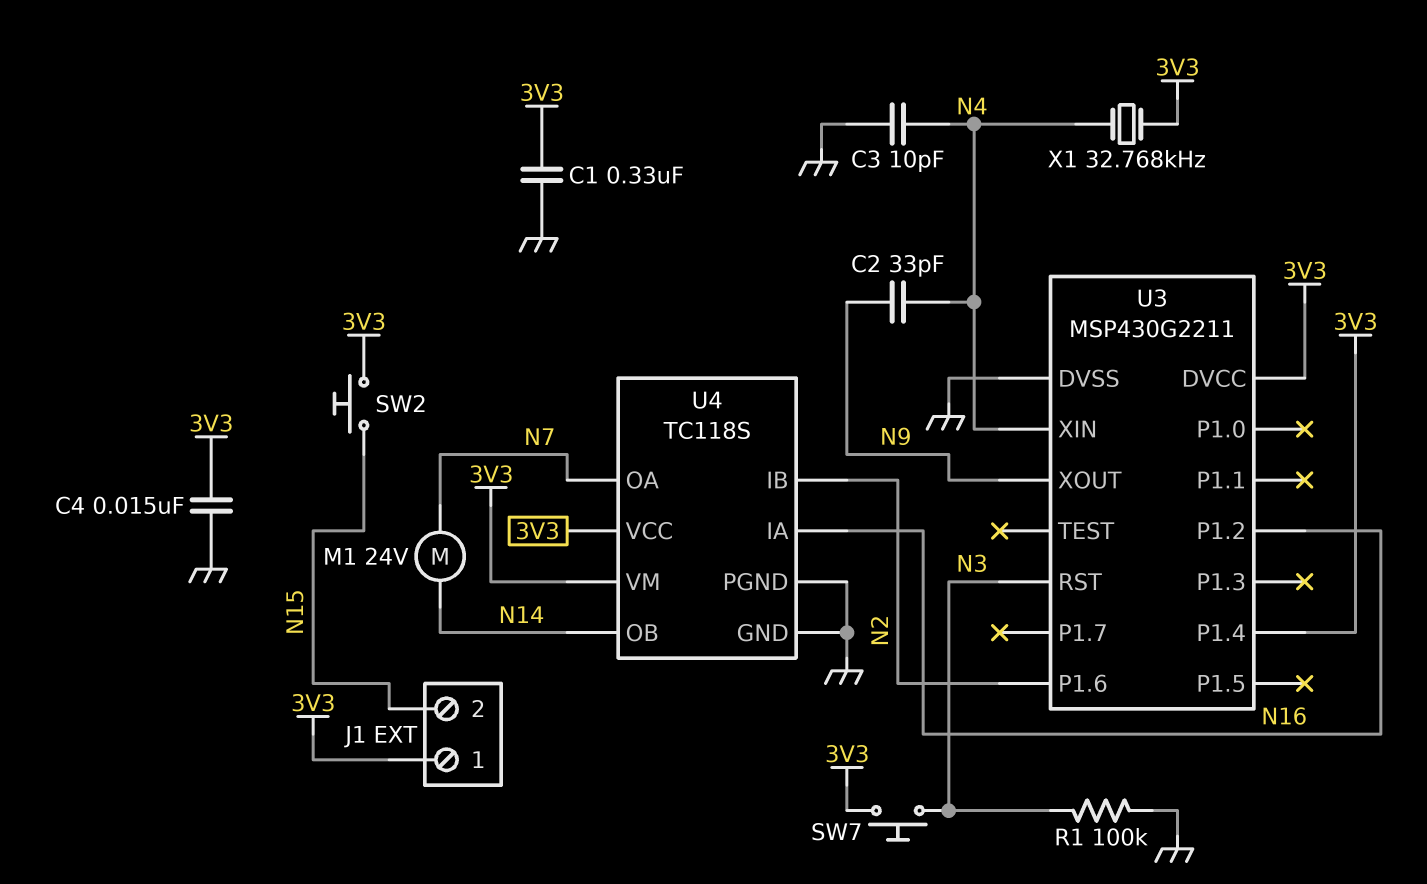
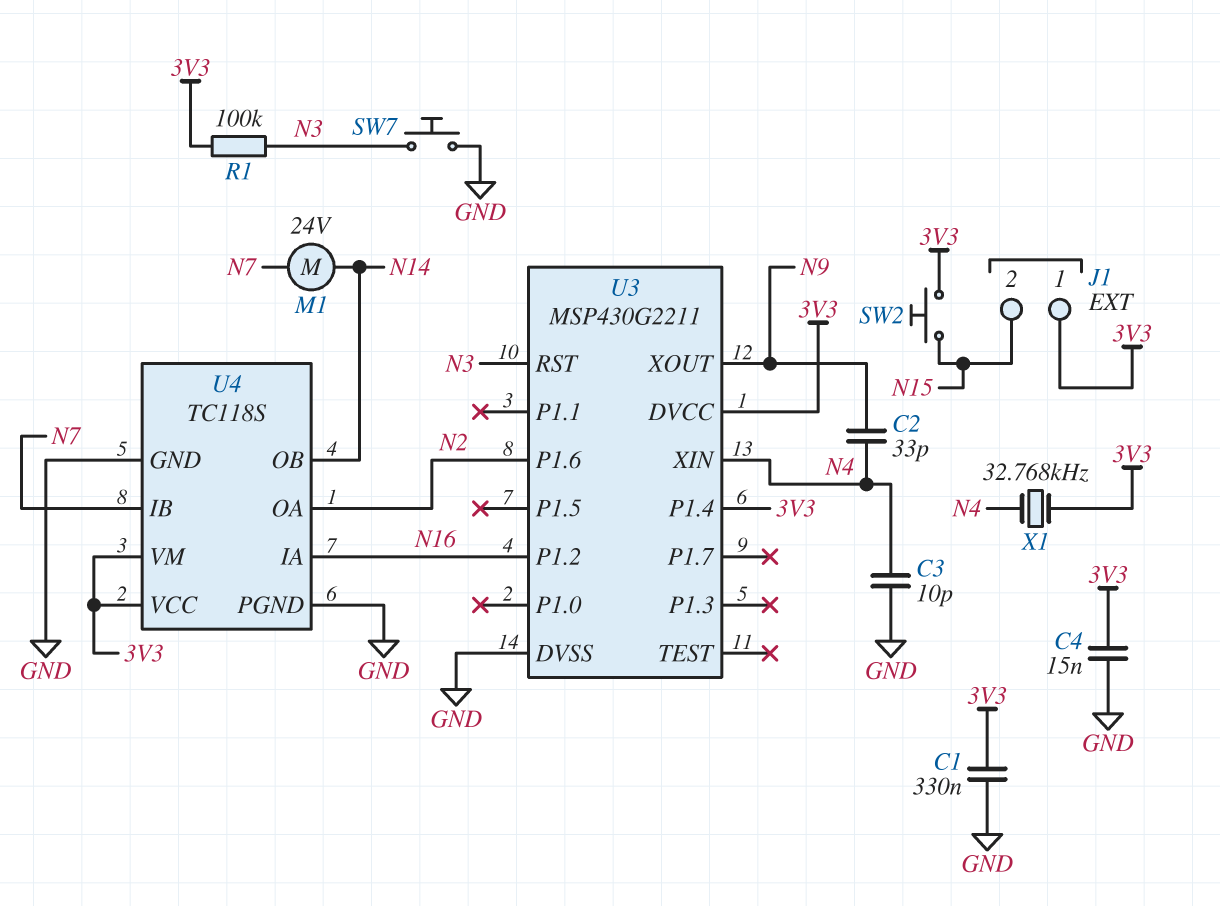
R1: 100k (GND, N3) -> 100k (3V3, N3)
SW7: button (3V3, N3) -> button (GND, N3)
U4 pin IB: N2 -> N7
U4 pin OA: N7 -> N2

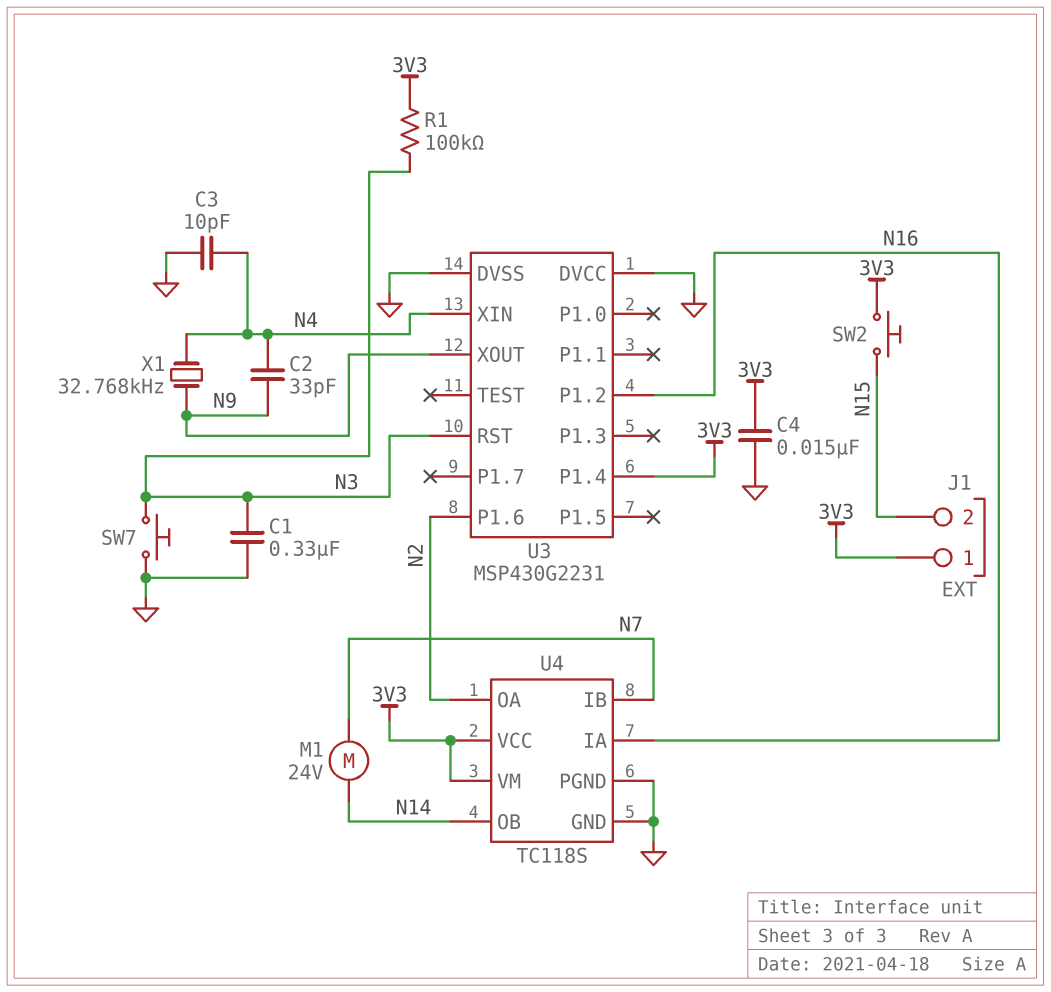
C1: 330nF (3V3, GND) -> 330nF (GND, N3)
U3: MSP430G2211 -> MSP430G2231
U3 pin DVCC: 3V3 -> GND
X1: 32.768kHz (3V3, N4) -> 32.768kHz (N4, N9)

